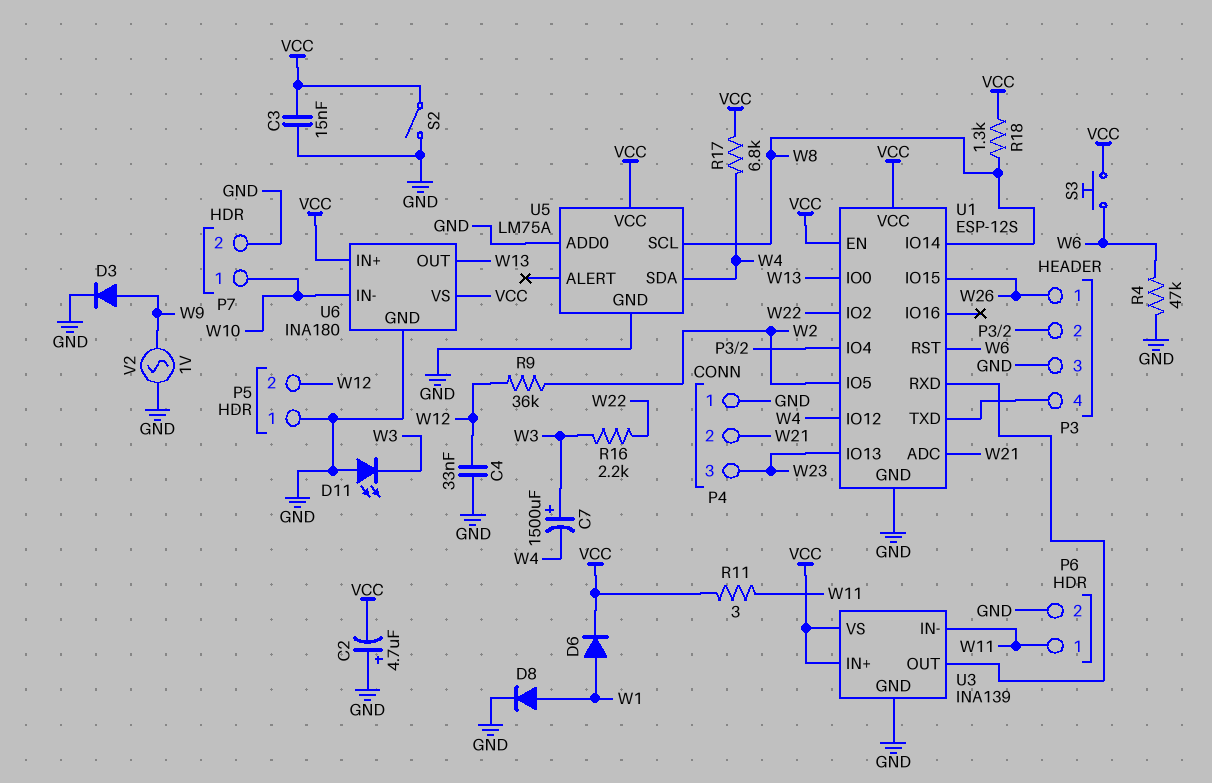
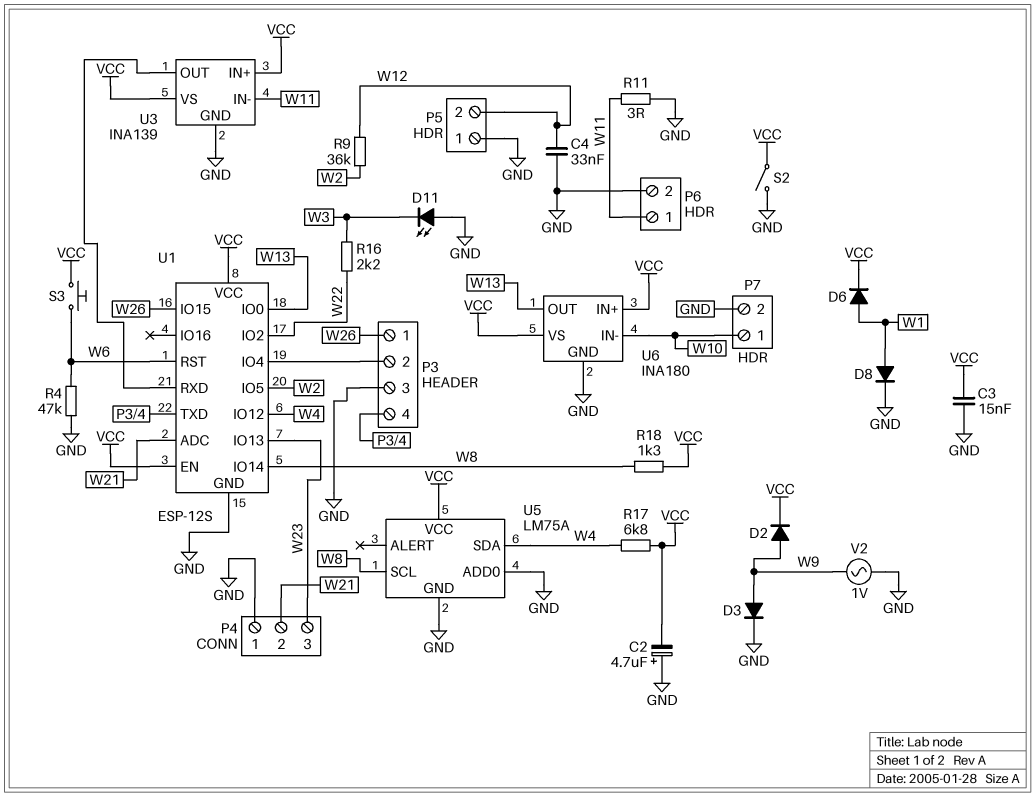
C7: 1500uF (plus W3, minus W4) -> none
D2: none -> diode (A W9, K VCC)
R11: 3 (VCC, W11) -> 3 (GND, W11)

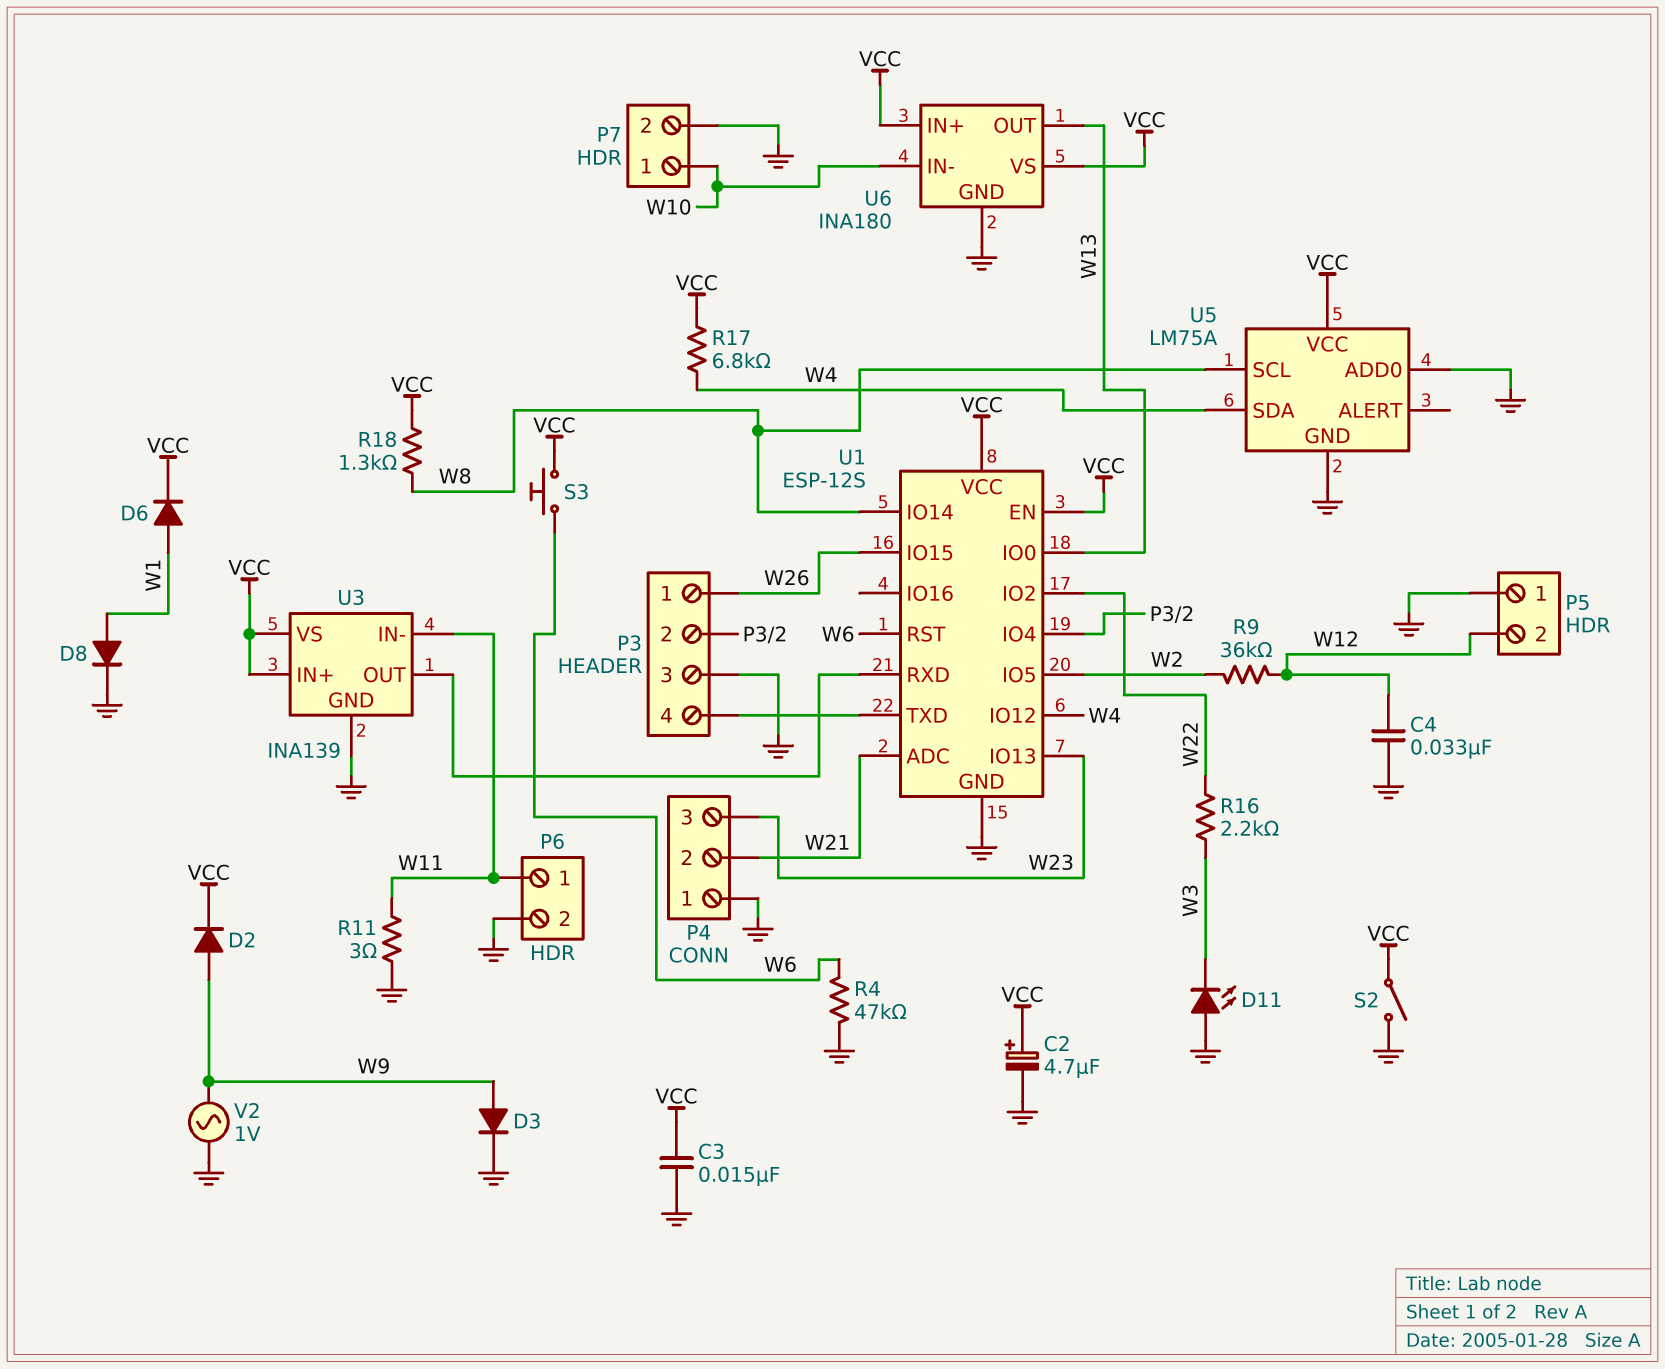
C2: 4.7uF (plus GND, minus VCC) -> 4.7uF (plus VCC, minus GND)

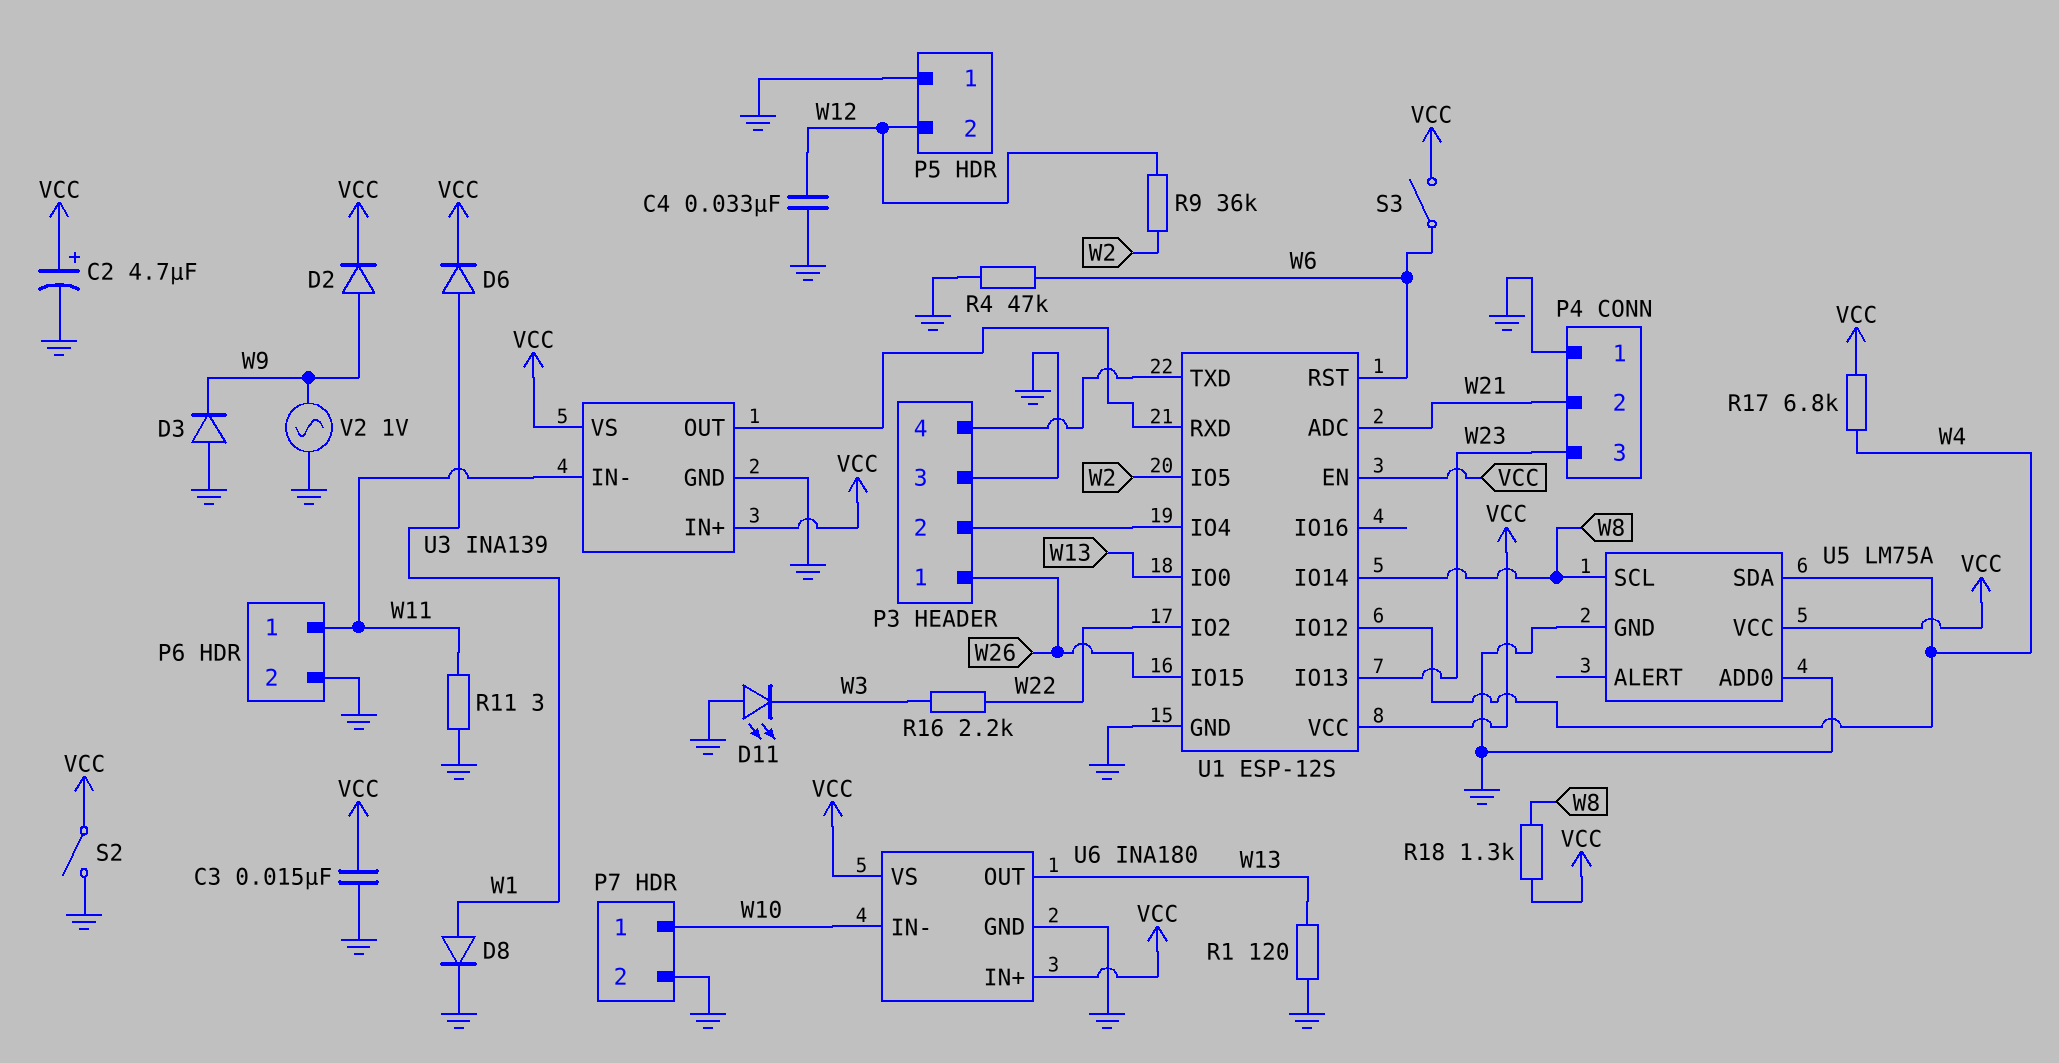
D3: diode (A W9, K GND) -> diode (A GND, K W9)
R1: none -> 120 (GND, W13)
S3: button (VCC, W6) -> switch (VCC, W6)

